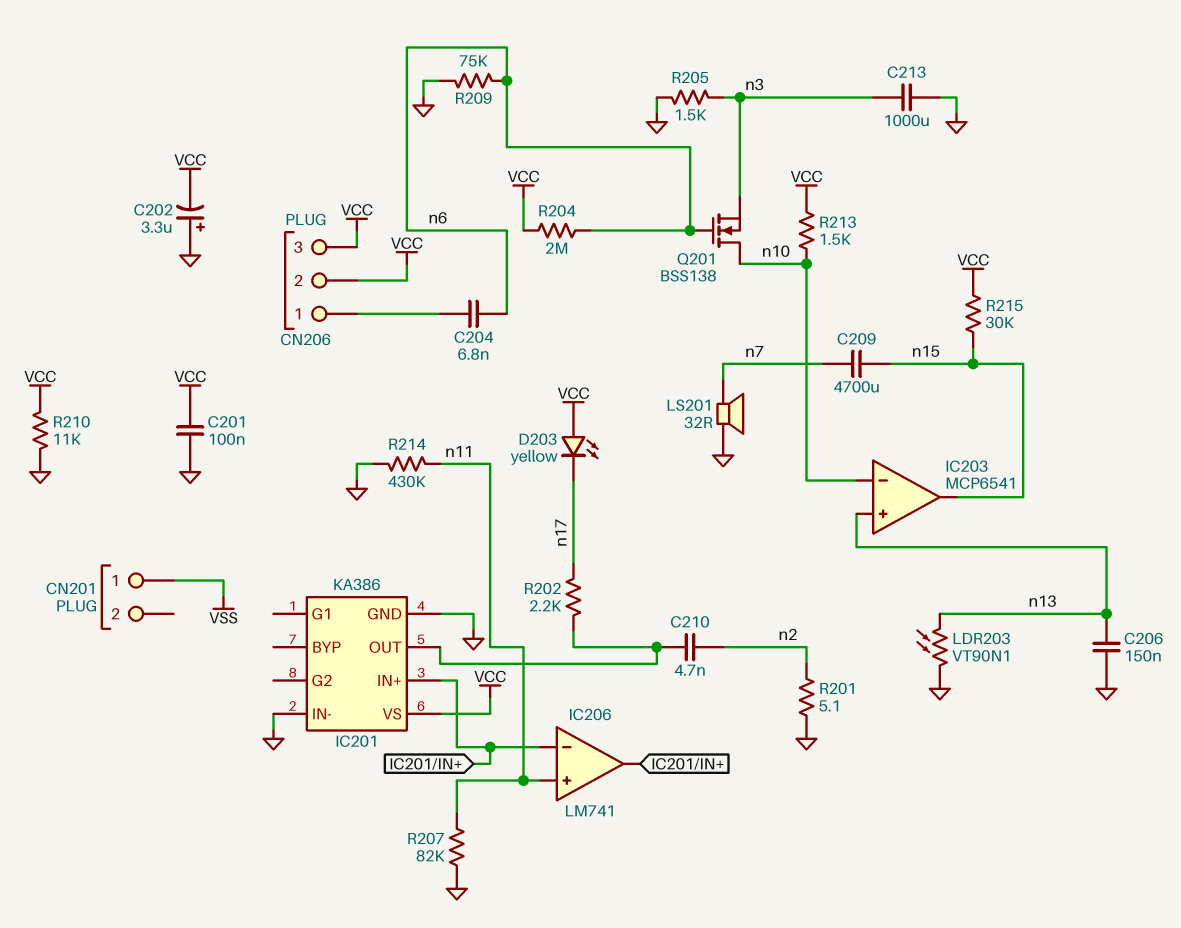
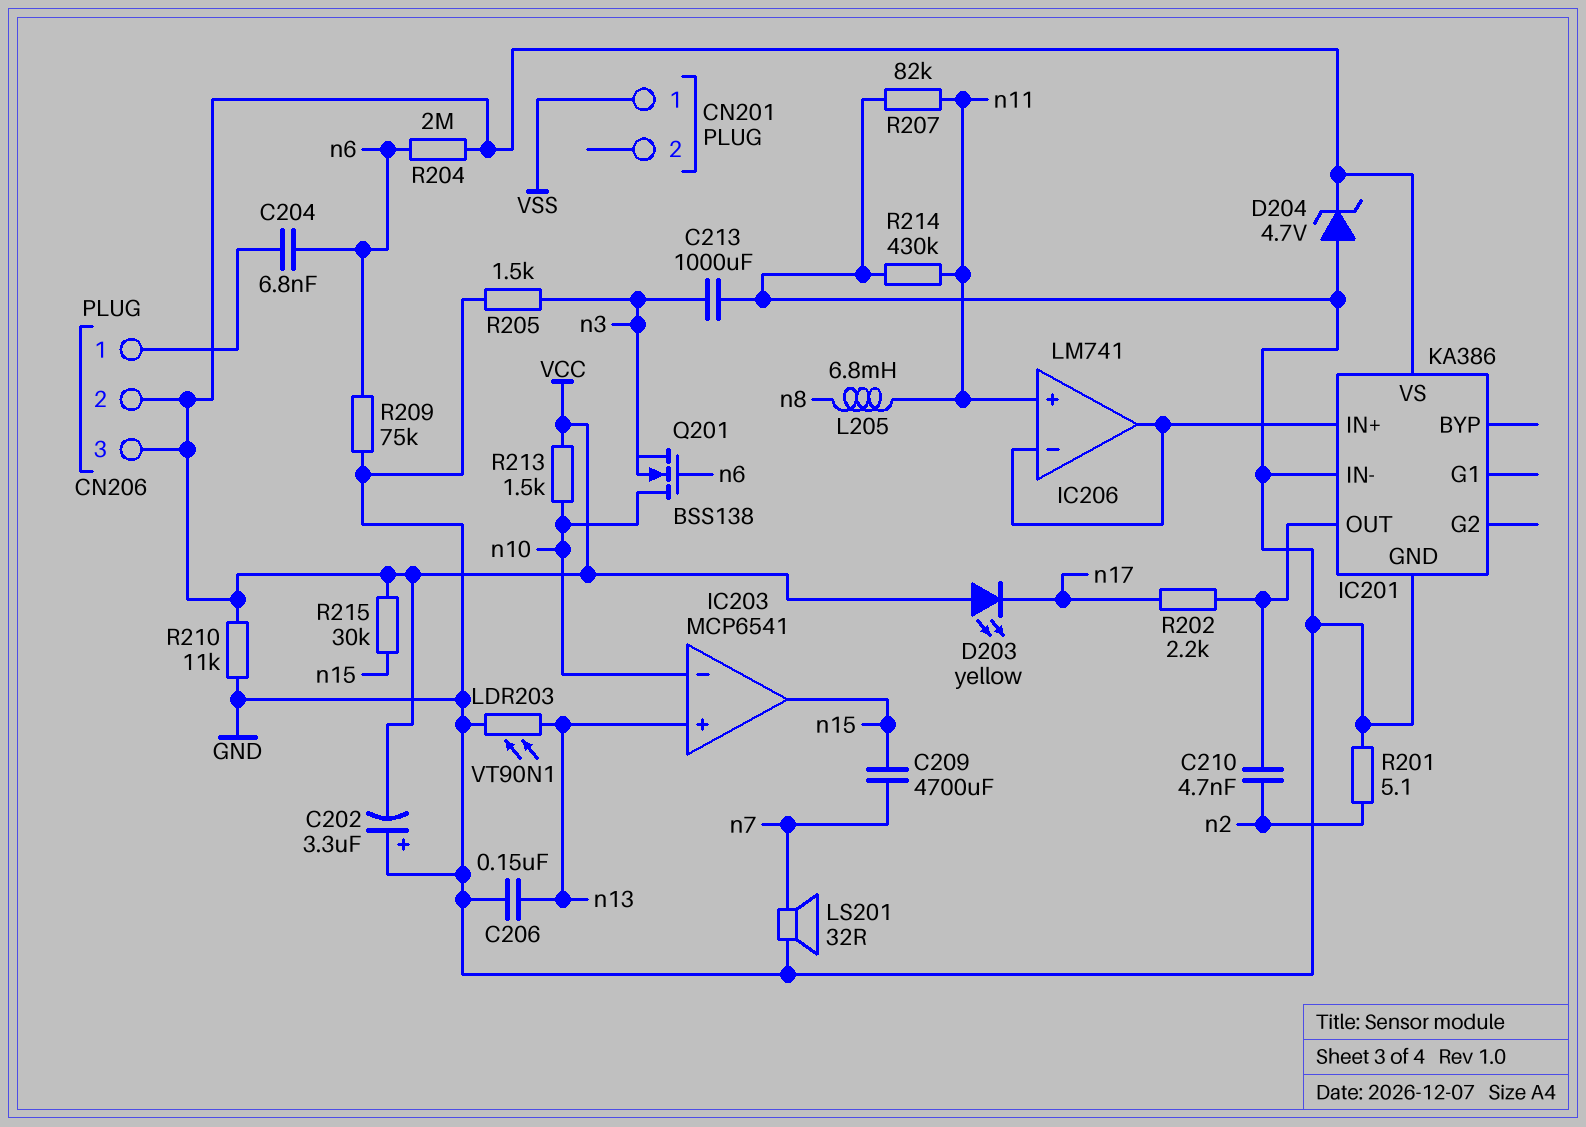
C201: 100nF (GND, VCC) -> none
D204: none -> zener 4.7V (A GND, K VCC)
L205: none -> 6.8mH (n8, n11)

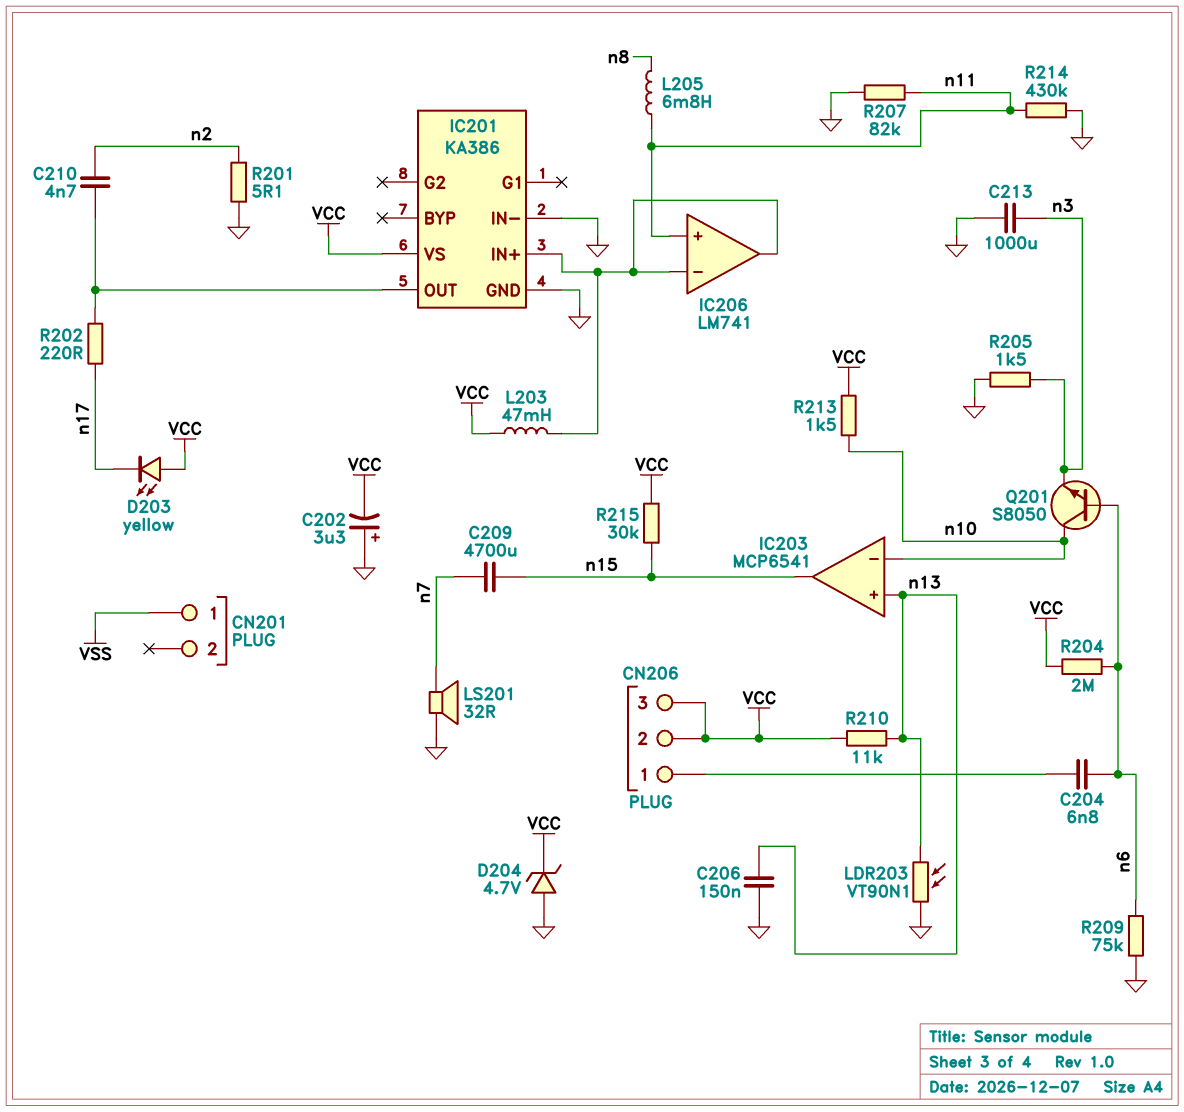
L203: none -> 47mH (IC201/IN+, VCC)
Q201: NMOS BSS138 (G n6, D n10, S n3) -> NPN S8050 (B n6, C n10, E n3)
R202: 2.2k (IC201/OUT, n17) -> 220 (IC201/OUT, n17)
R210: 11k (GND, VCC) -> 11k (VCC, n13)

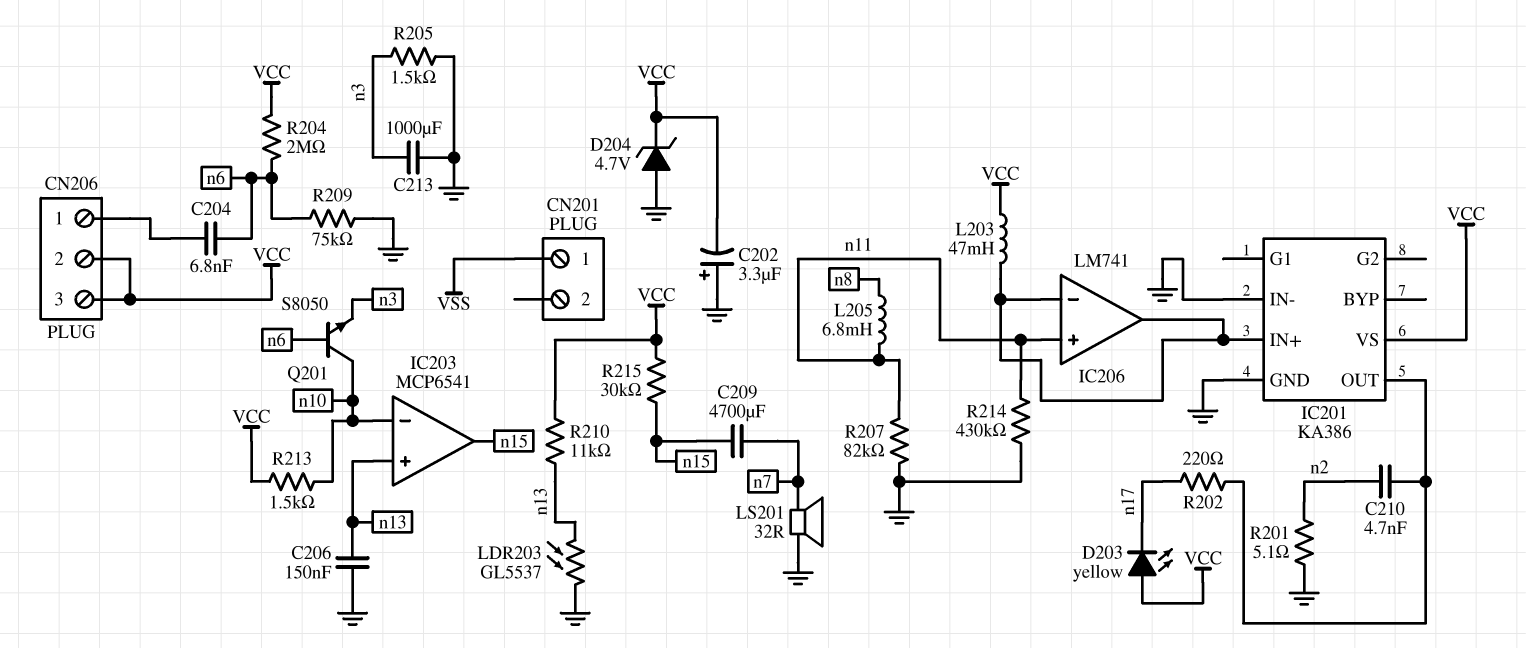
LDR203: VT90N1 (GND, n13) -> GL5537 (GND, n13)

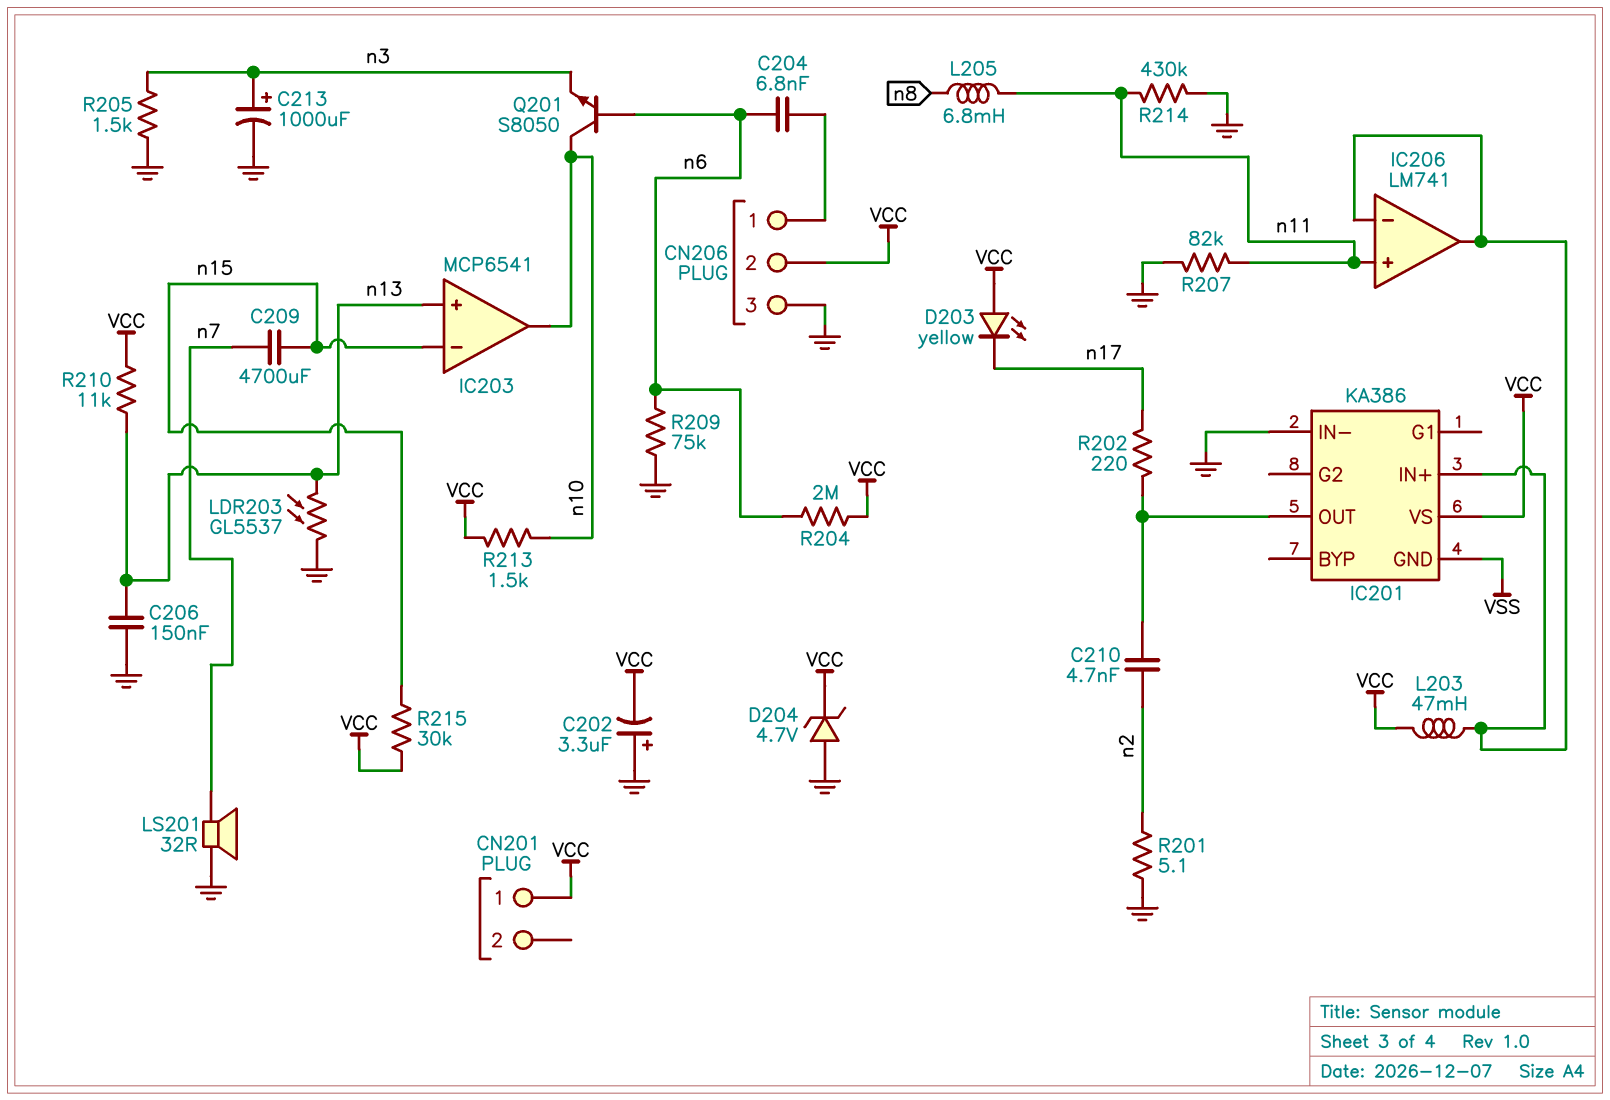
C213: 1000uF (GND, n3) -> 1000uF (plus n3, minus GND)
CN201 pin 1: VSS -> VCC
CN206 pin 3: VCC -> GND
IC201 pin GND: GND -> VSS
IC203 pin in-: n10 -> n15
IC203 pin out: n15 -> n10

